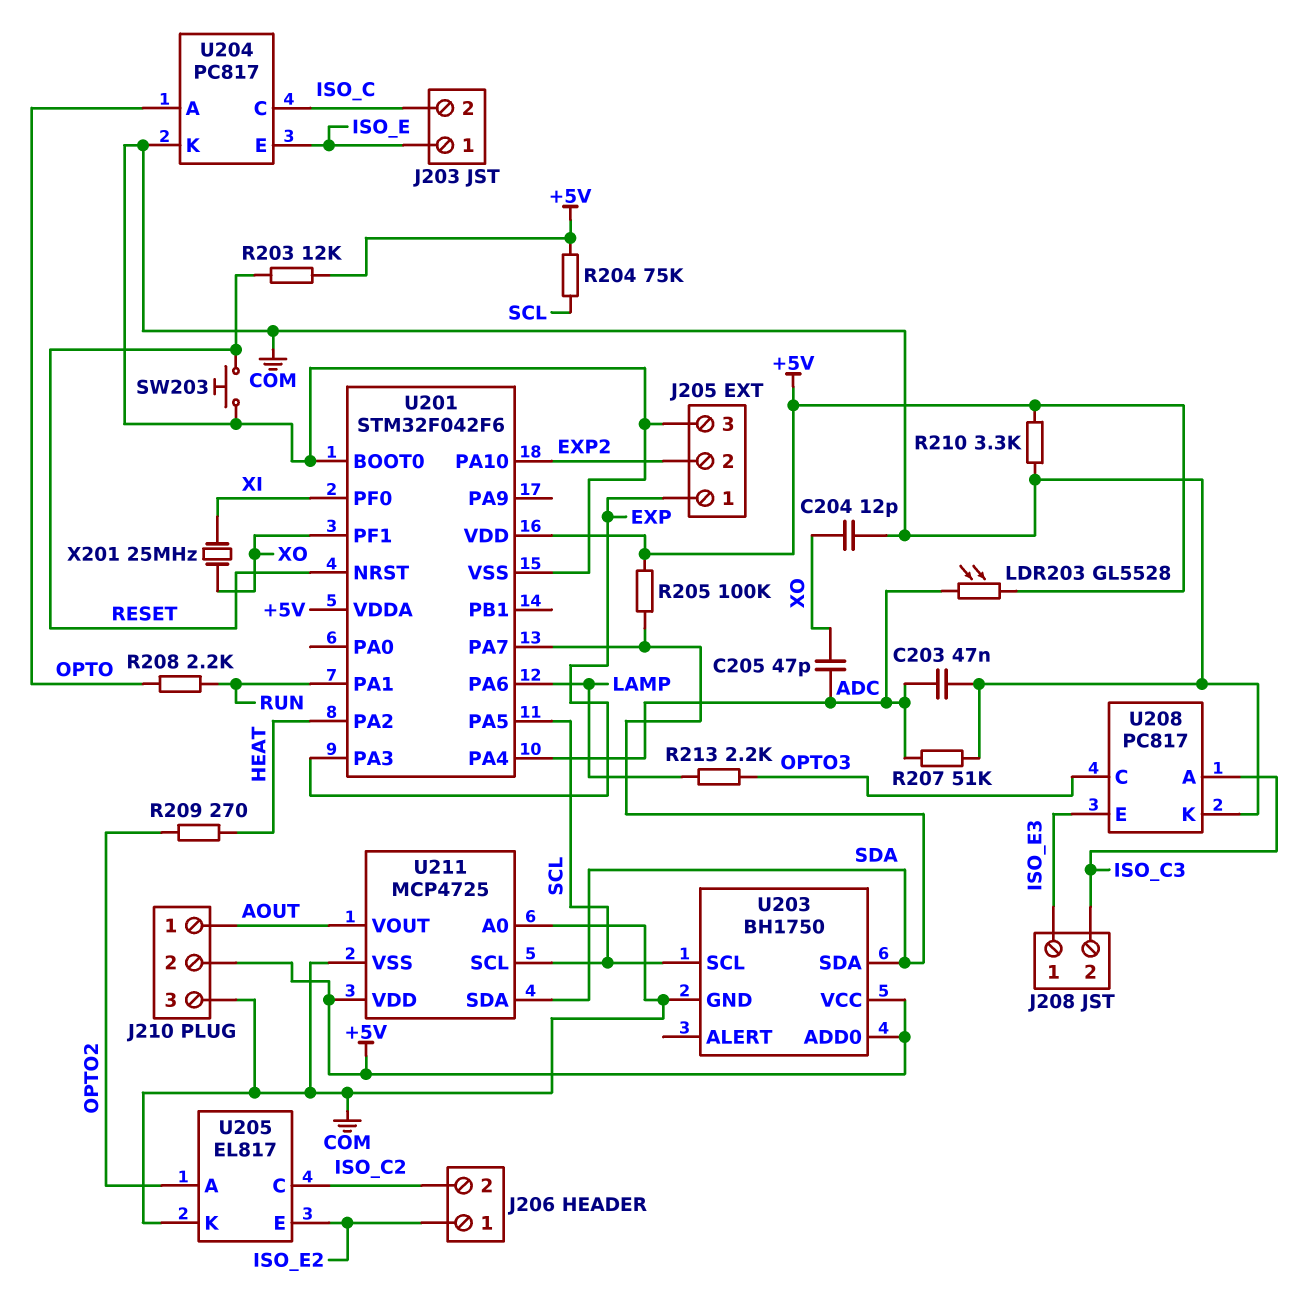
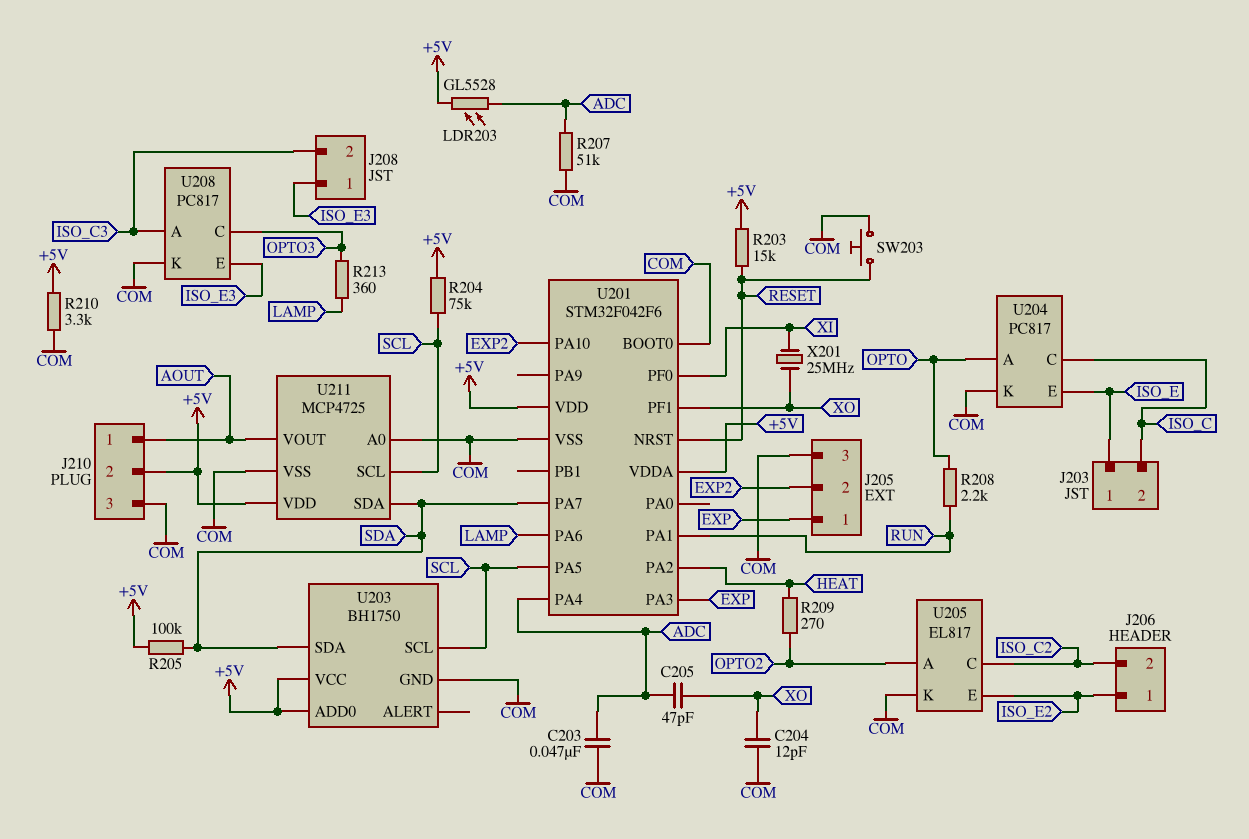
R203: 12k (+5V, RESET) -> 15k (+5V, RESET)
R213: 2.2k (LAMP, OPTO3) -> 360 (LAMP, OPTO3)

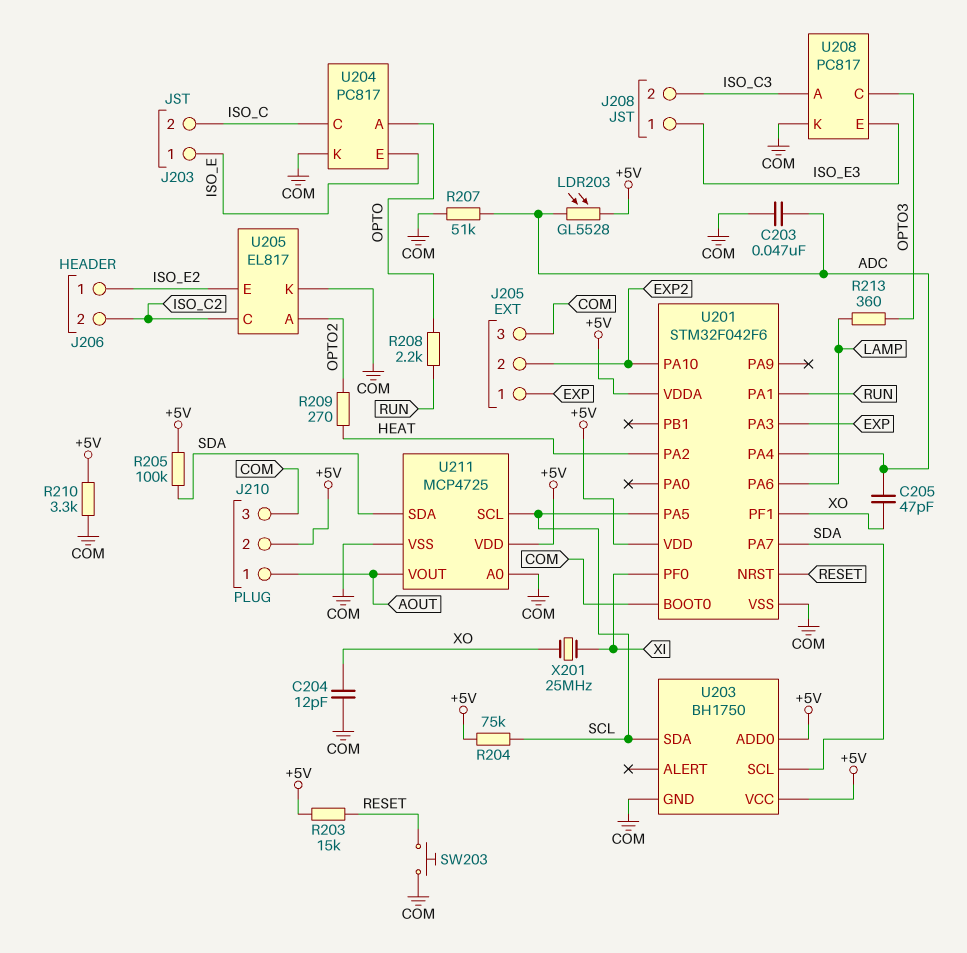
U203 pin SCL: SCL -> SDA
U203 pin SDA: SDA -> SCL

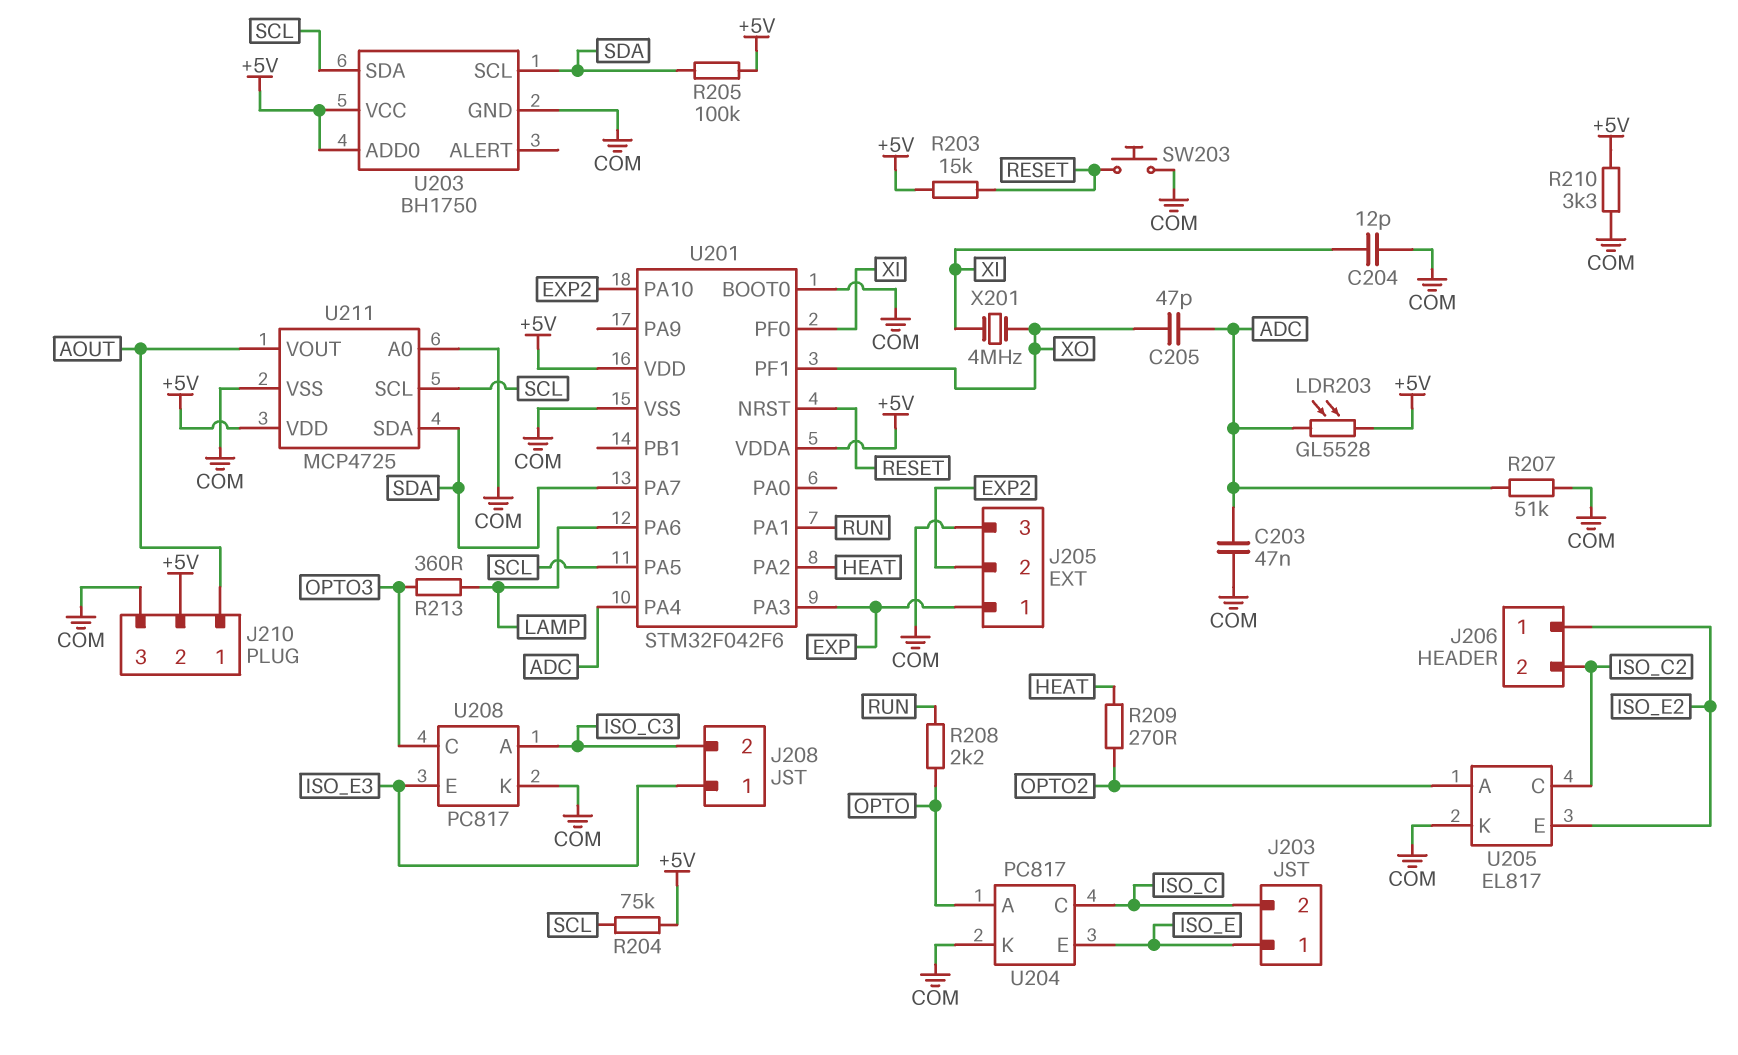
C204: 12pF (COM, XO) -> 12pF (COM, XI)
X201: 25MHz (XI, XO) -> 4MHz (XI, XO)

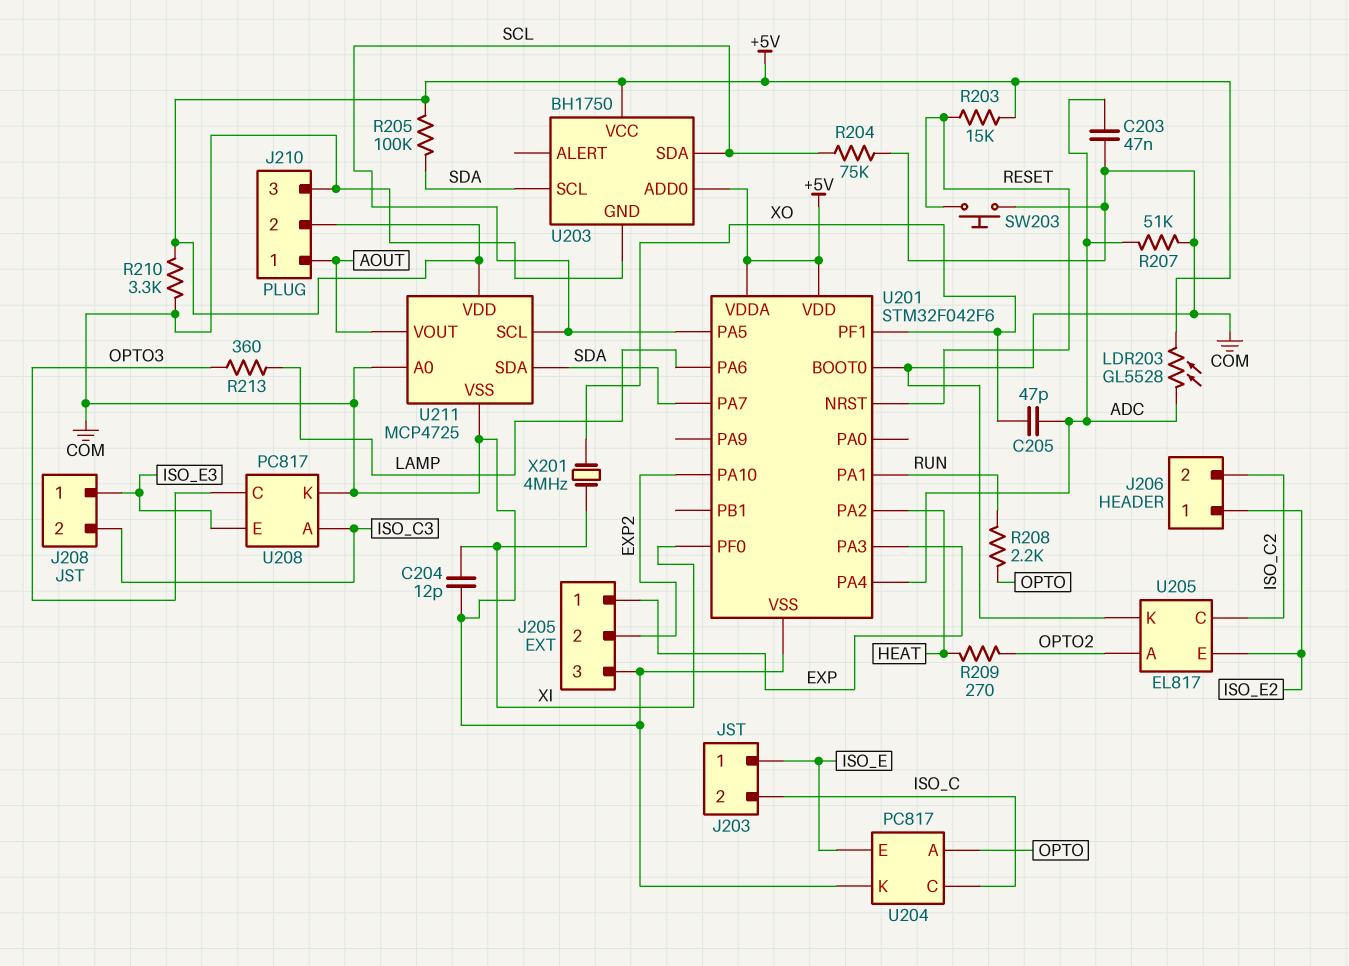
R204: 75k (+5V, SCL) -> 75k (COM, SCL)

